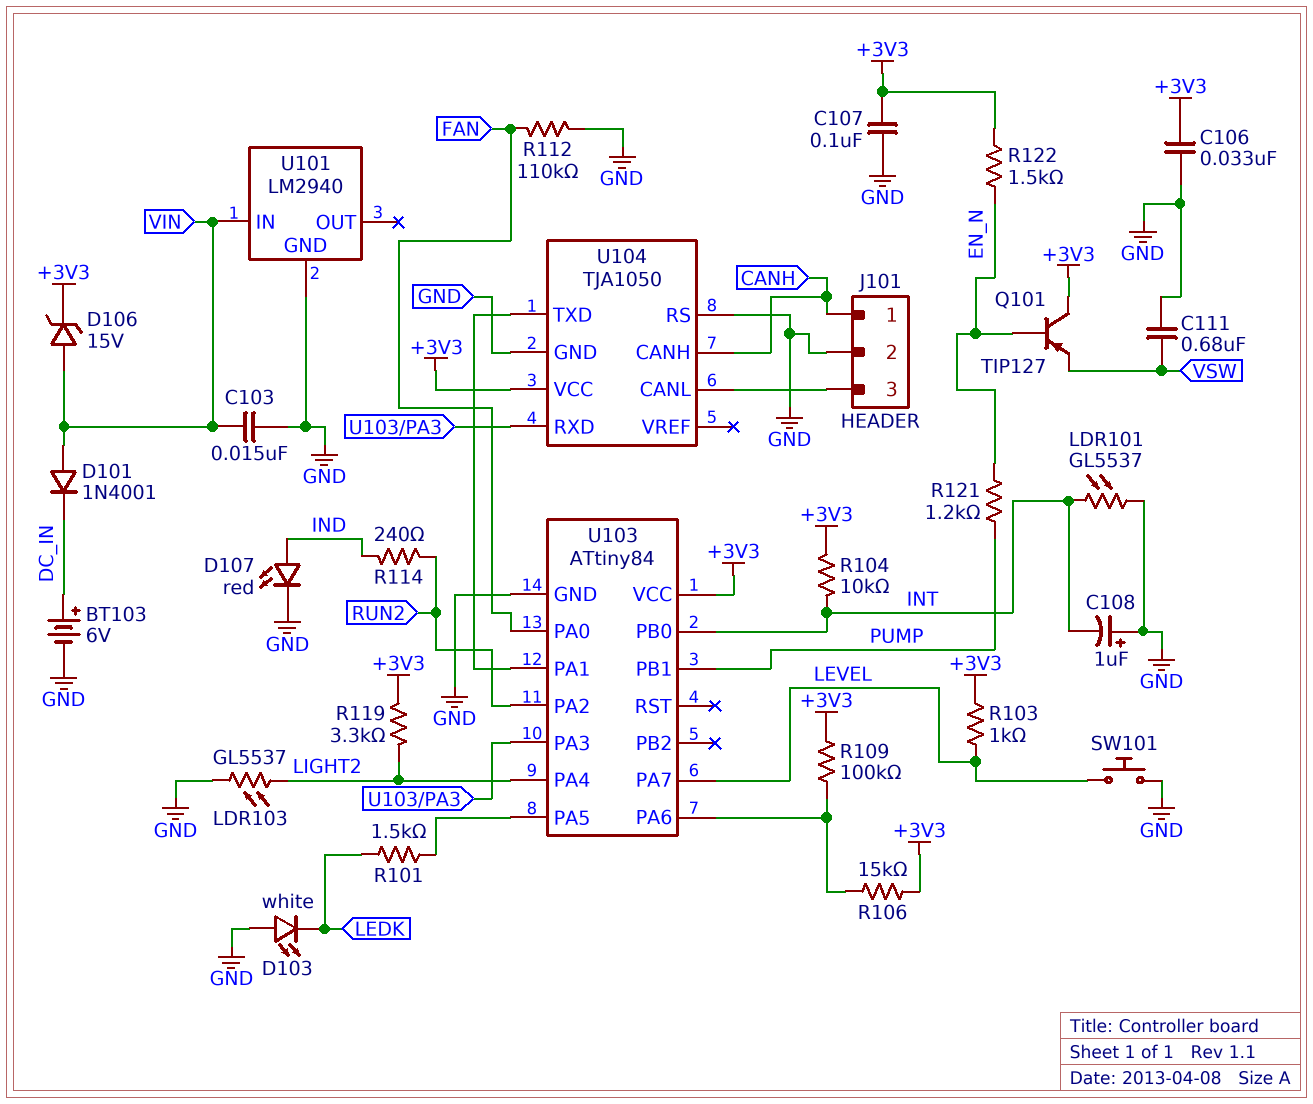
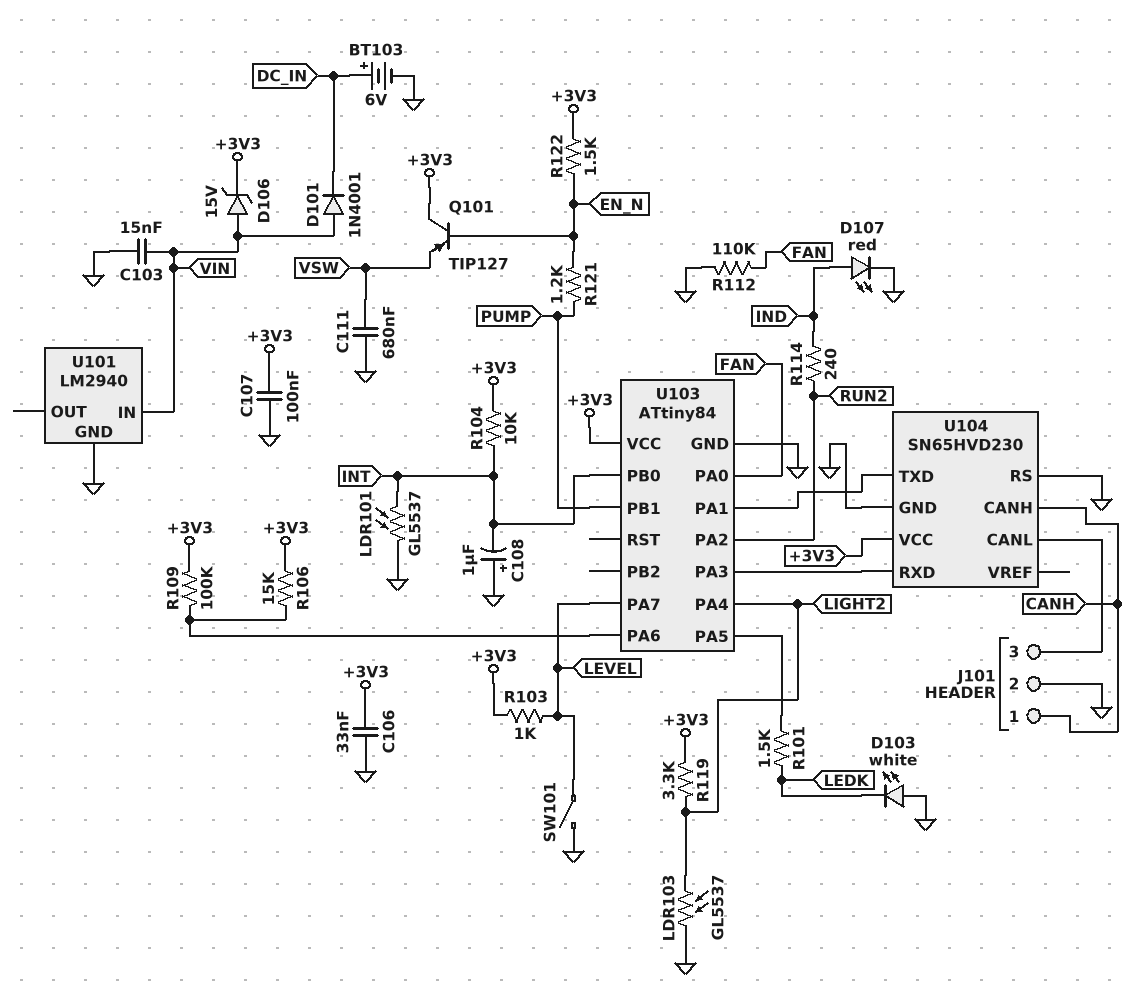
SW101: button (GND, LEVEL) -> switch (GND, LEVEL)
U104: TJA1050 -> SN65HVD230

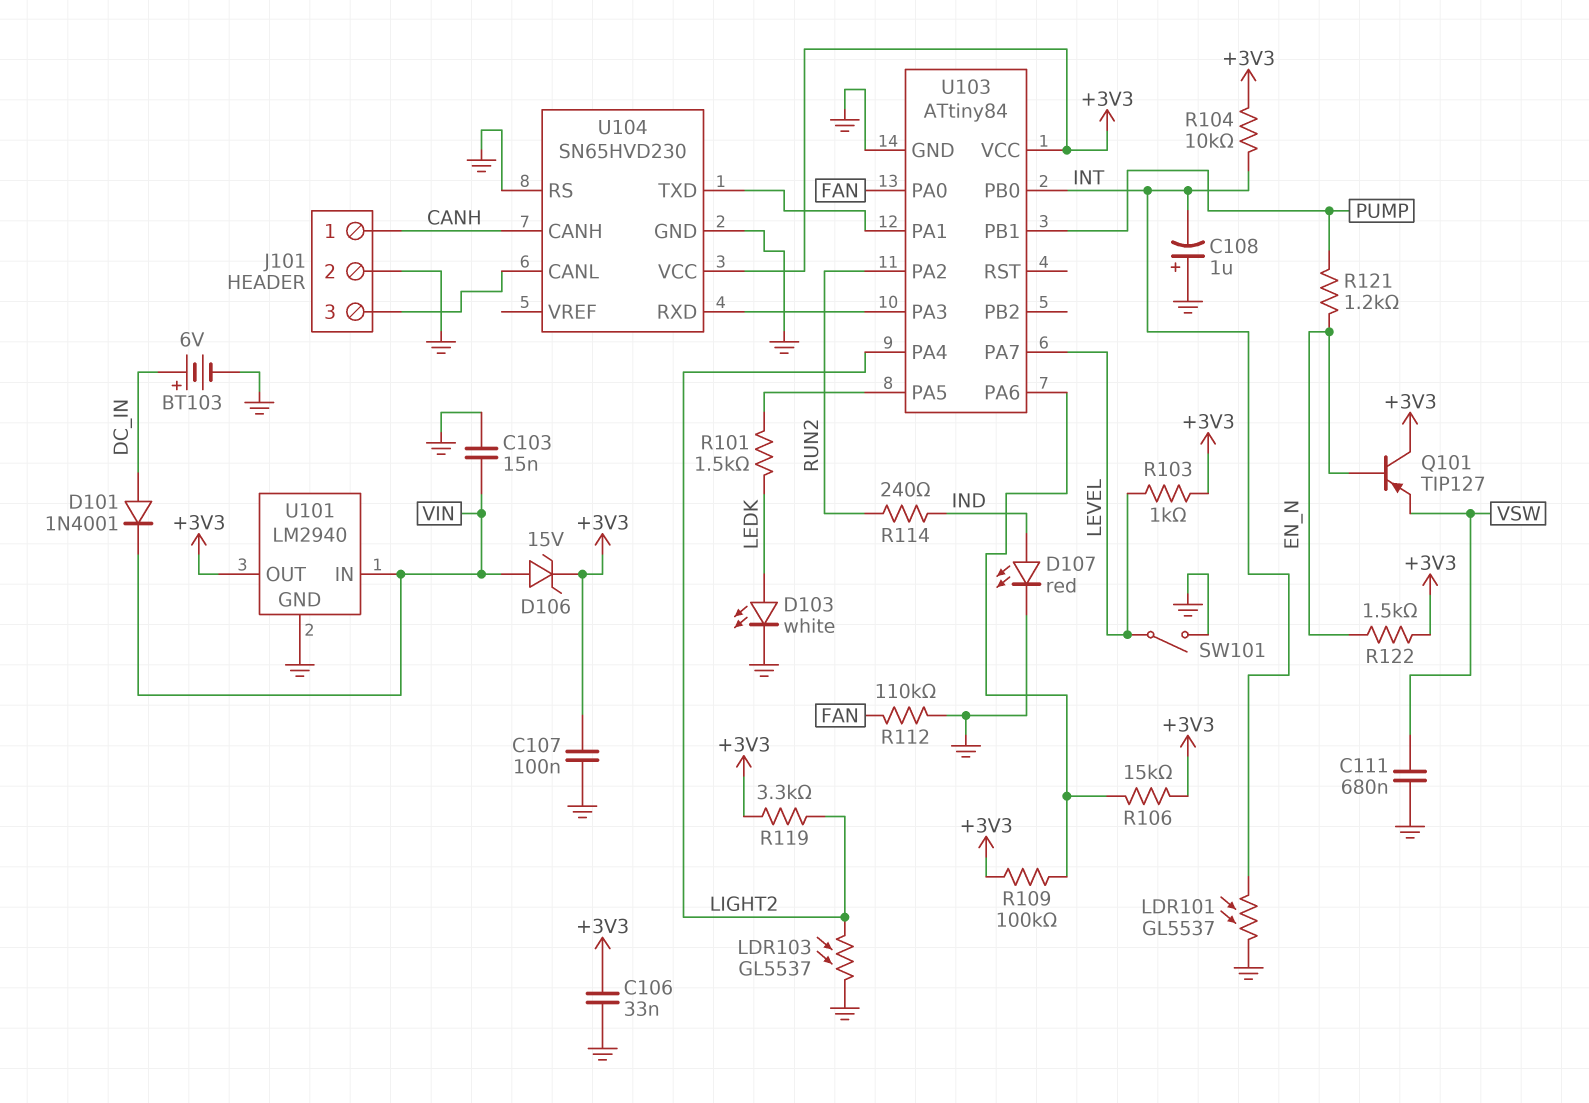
D101: diode 1N4001 (A VIN, K DC_IN) -> diode 1N4001 (A DC_IN, K VIN)
D103: LED white (A GND, K LEDK) -> LED white (A LEDK, K GND)
U101 pin OUT: none -> +3V3

